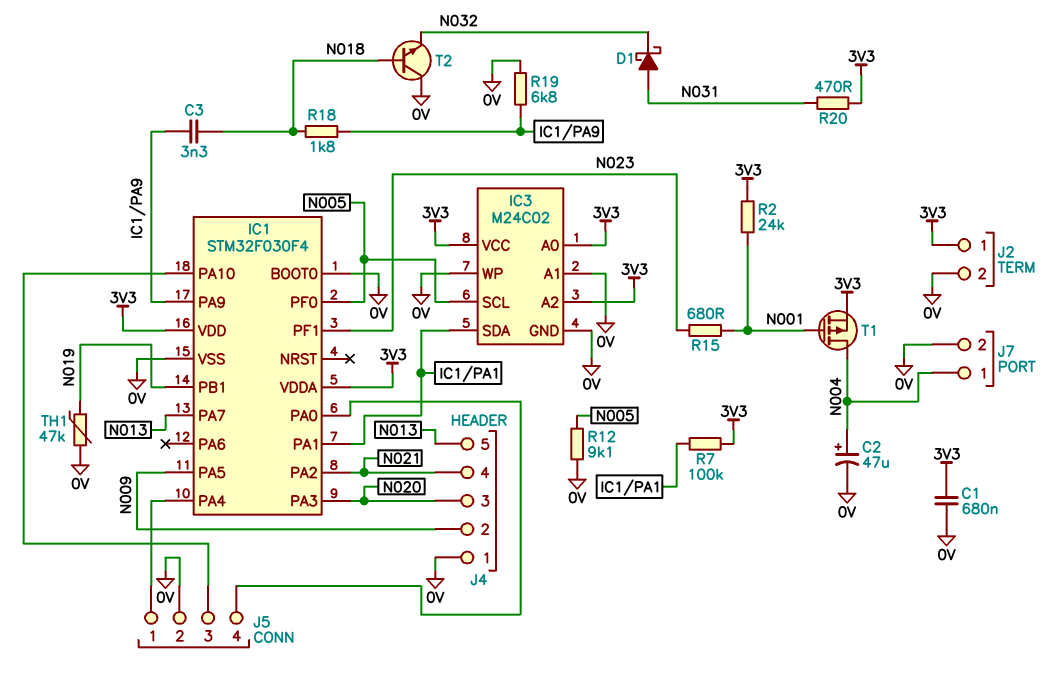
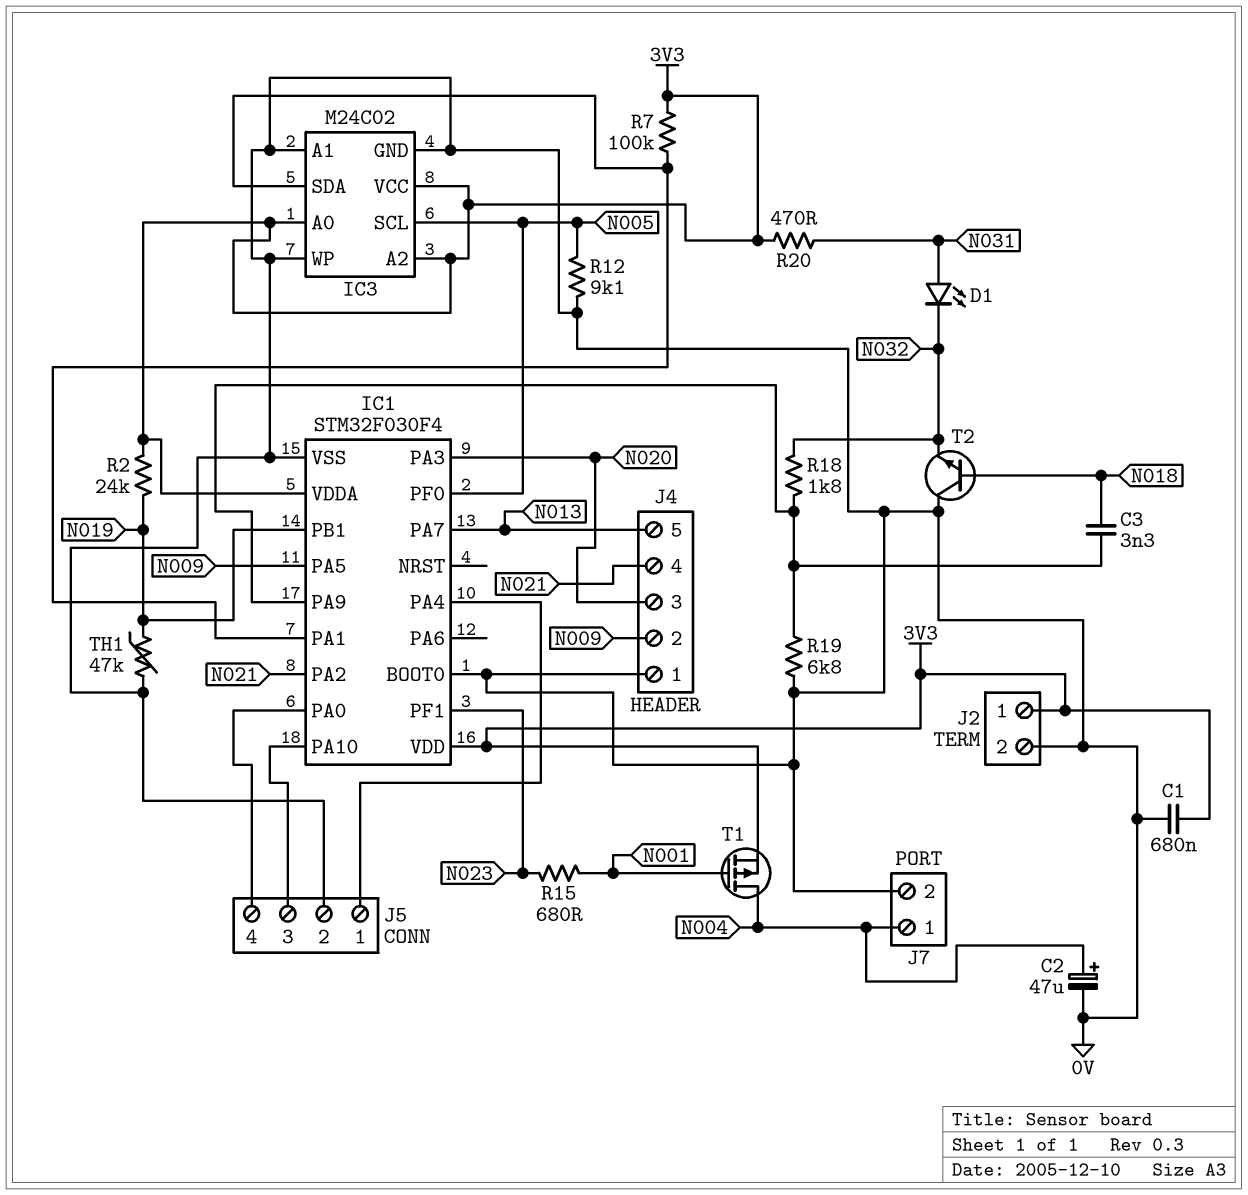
D1: schottky (A N031, K N032) -> LED (A N031, K N032)
R2: 24k (3V3, N001) -> 24k (3V3, N019)
R18: 1.8k (IC1/PA9, N018) -> 1.8k (IC1/PA9, N032)

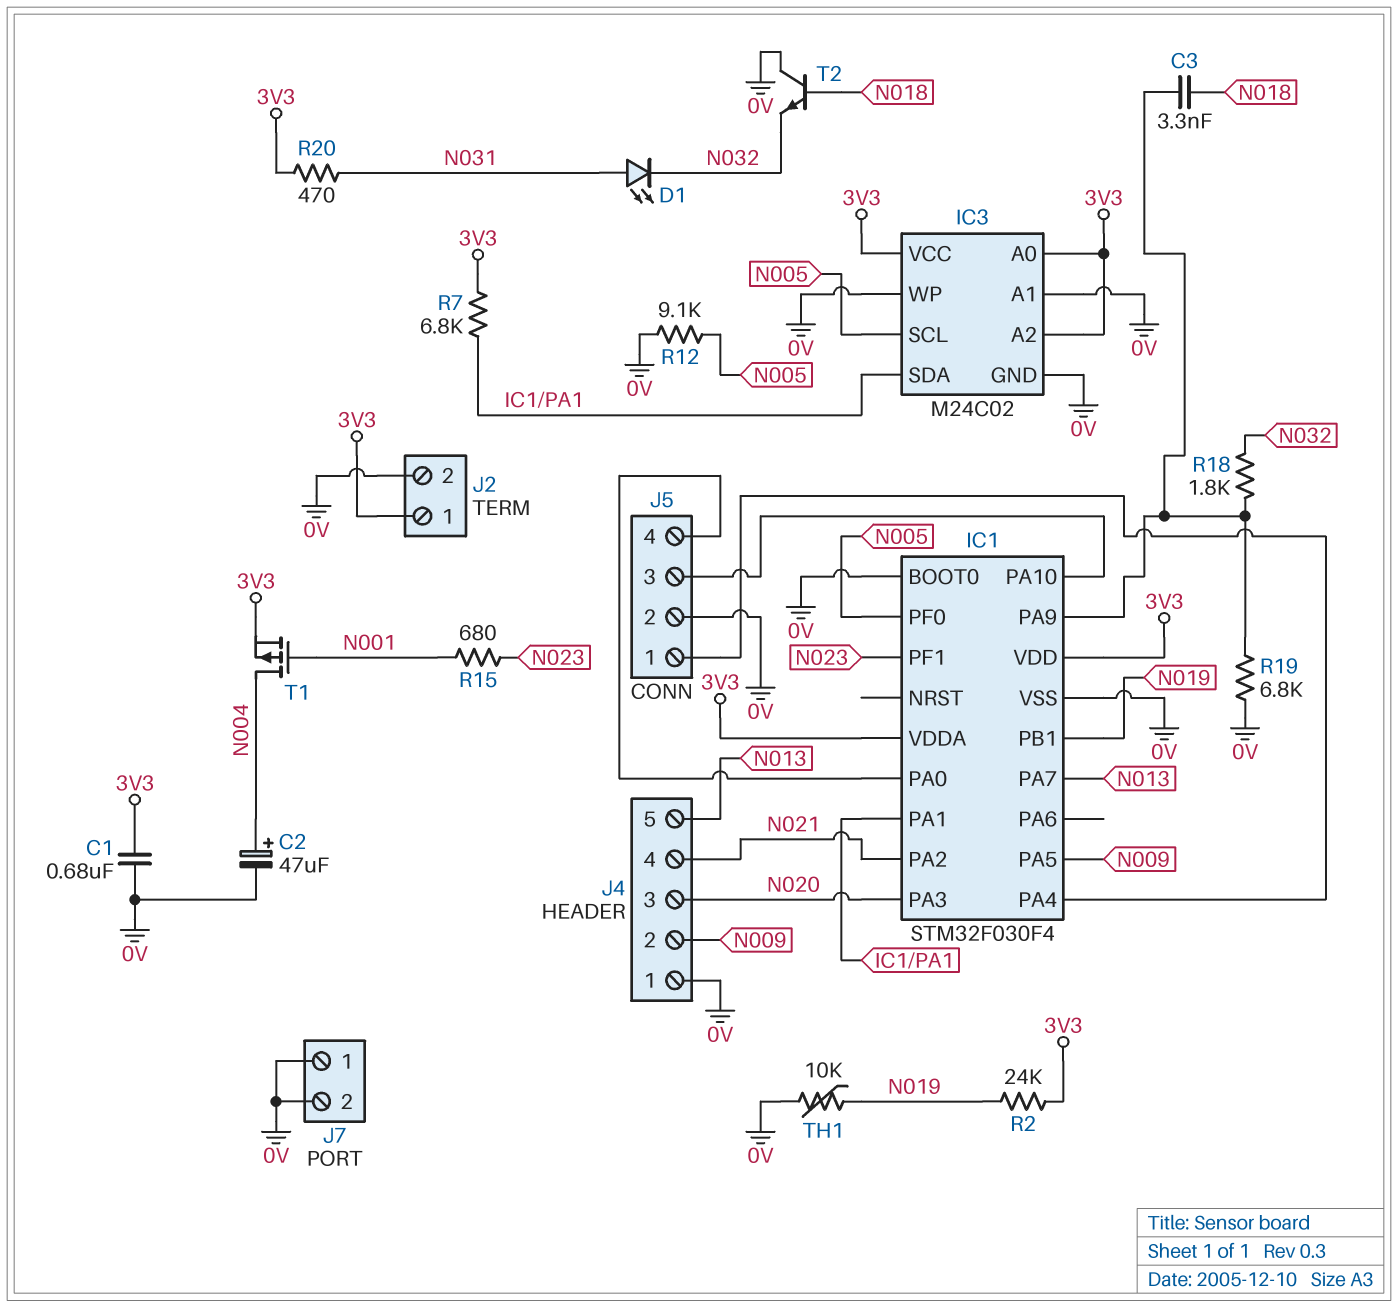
J7 pin 1: N004 -> 0V
R7: 100k (3V3, IC1/PA1) -> 6.8k (3V3, IC1/PA1)
TH1: 47k (0V, N019) -> 10k (0V, N019)

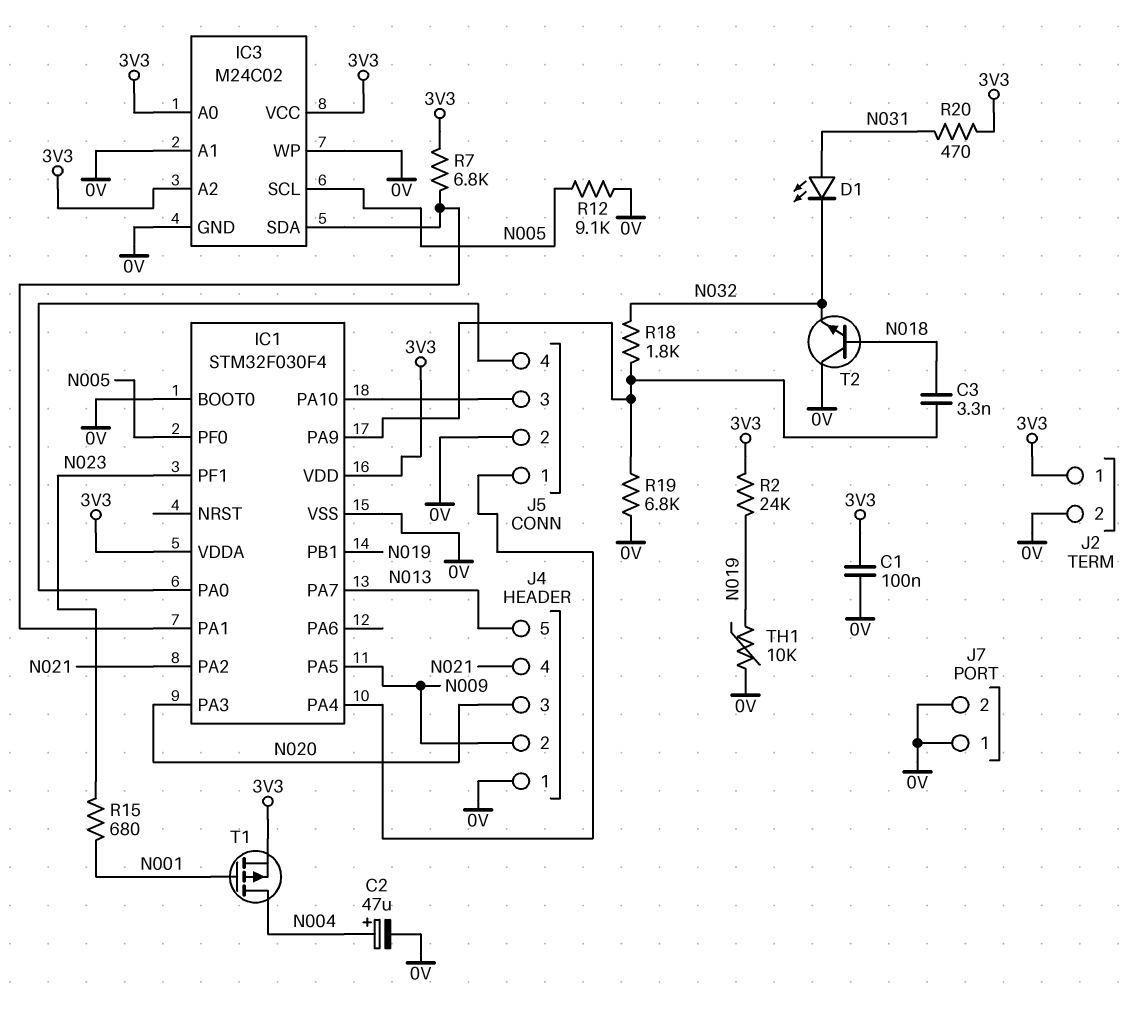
C1: 680nF (0V, 3V3) -> 100nF (0V, 3V3)

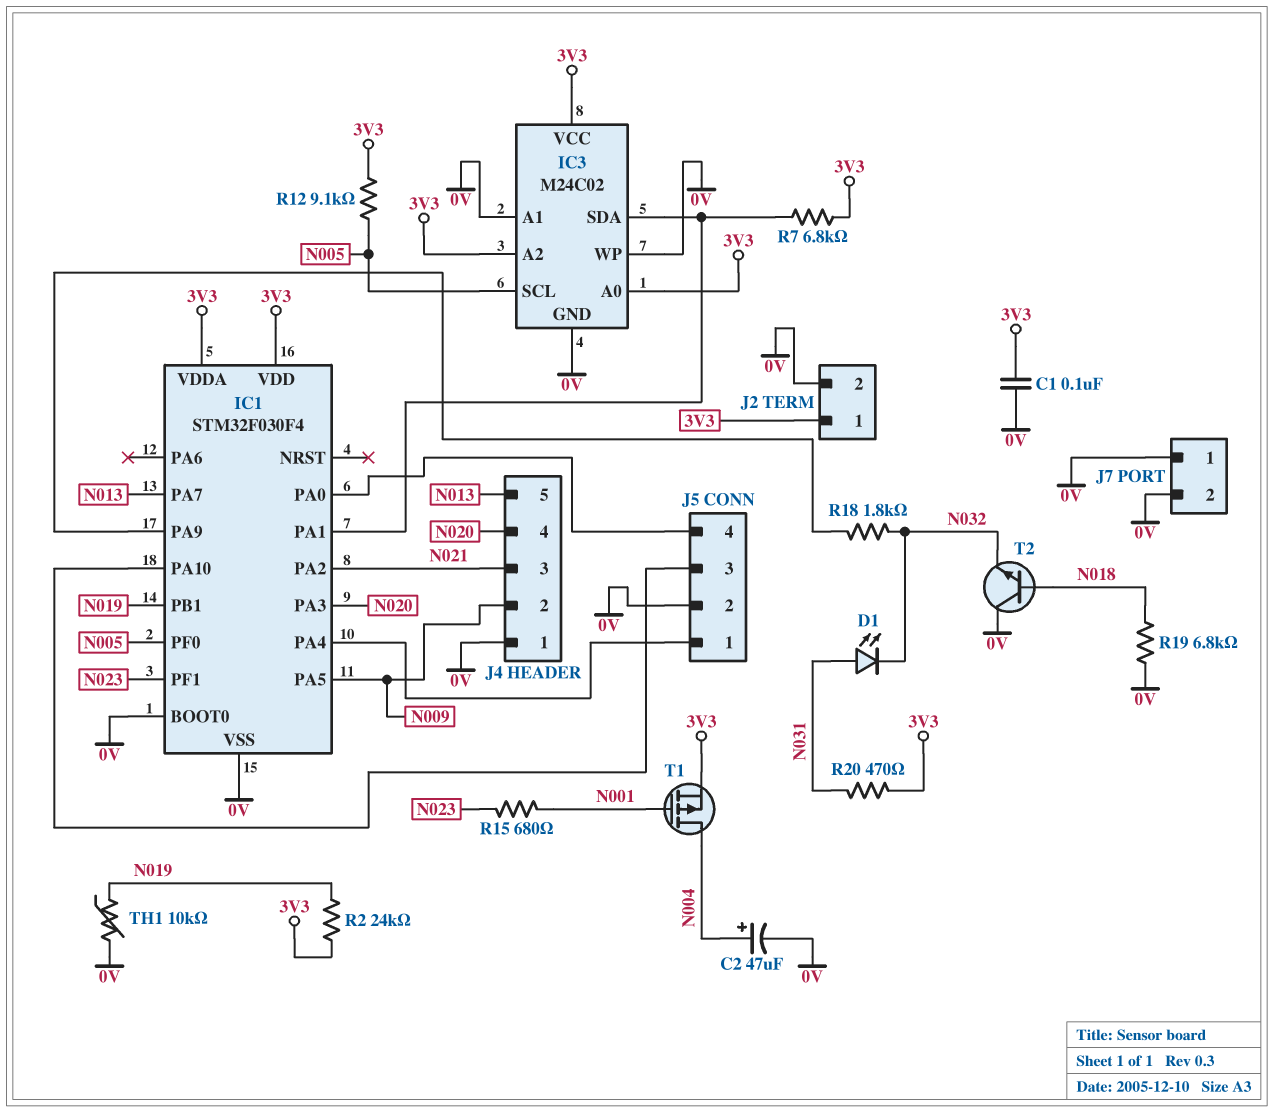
C3: 3.3nF (IC1/PA9, N018) -> none
J4 pin 3: N020 -> N021
J4 pin 4: N021 -> N020
R12: 9.1k (0V, N005) -> 9.1k (3V3, N005)
R19: 6.8k (0V, IC1/PA9) -> 6.8k (0V, N018)

